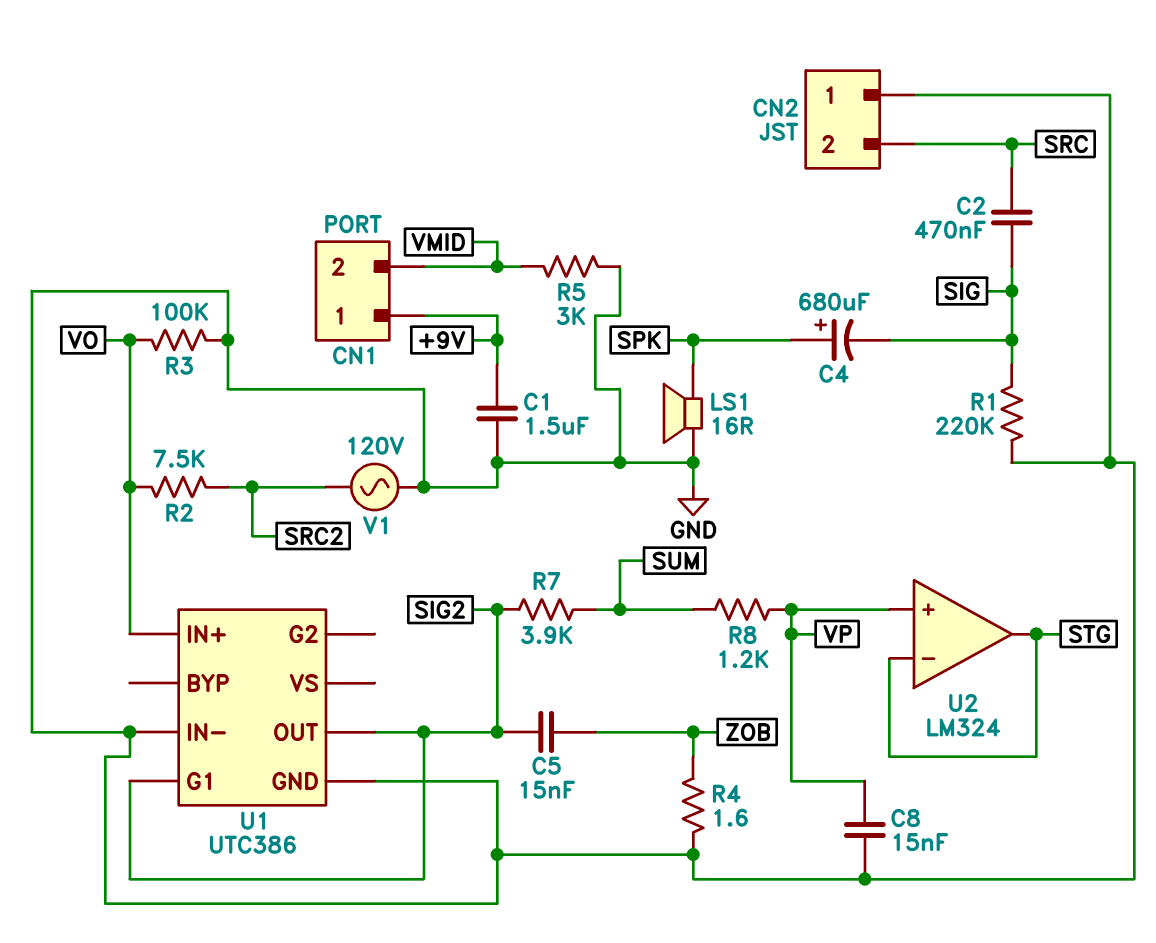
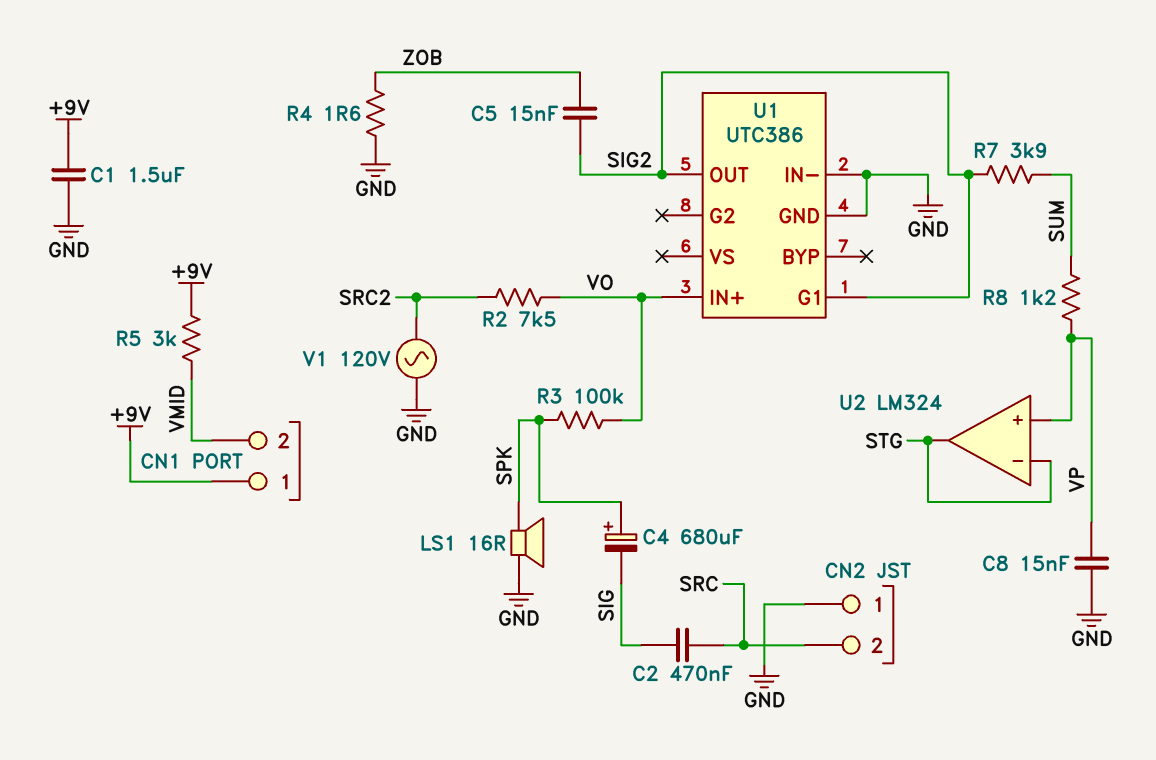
R1: 220k (GND, SIG) -> none
R3: 100k (GND, VO) -> 100k (SPK, VO)
R5: 3k (GND, VMID) -> 3k (+9V, VMID)

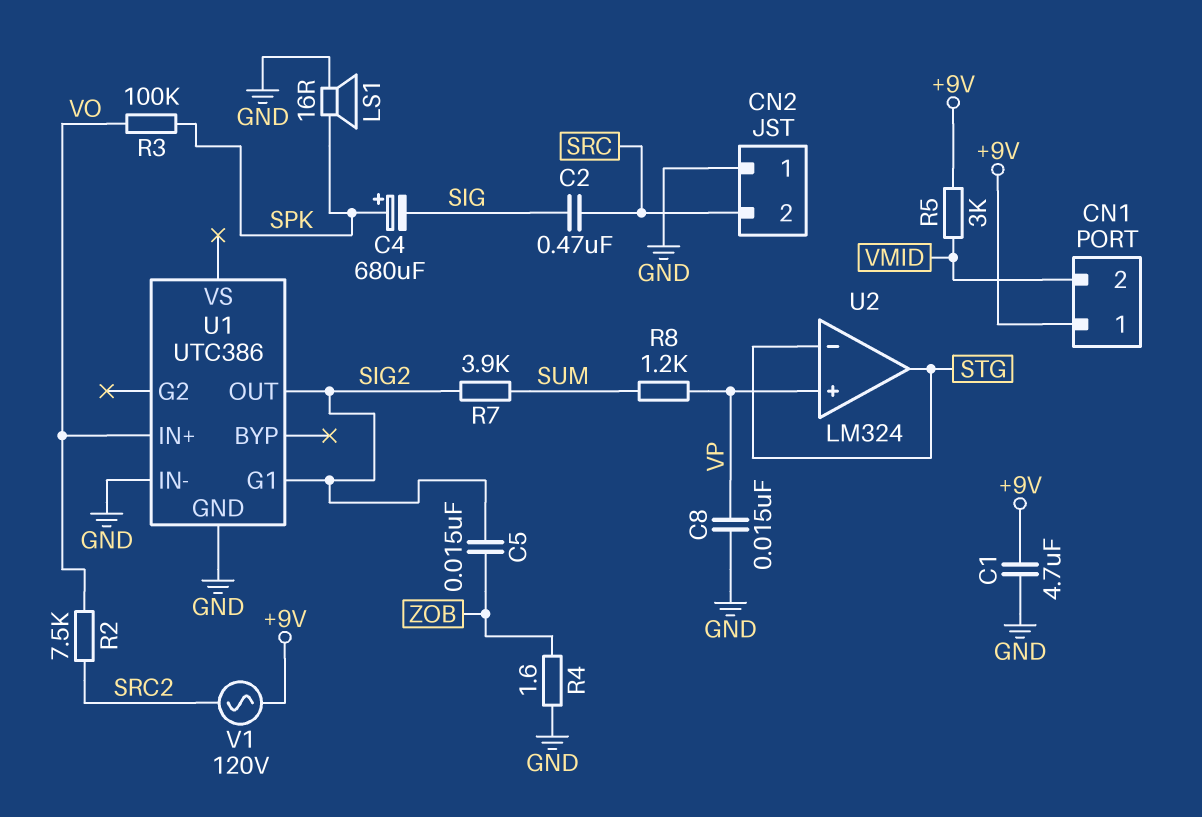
C1: 1.5uF (+9V, GND) -> 4.7uF (+9V, GND)
V1: AC 120V (GND, SRC2) -> AC 120V (+9V, SRC2)

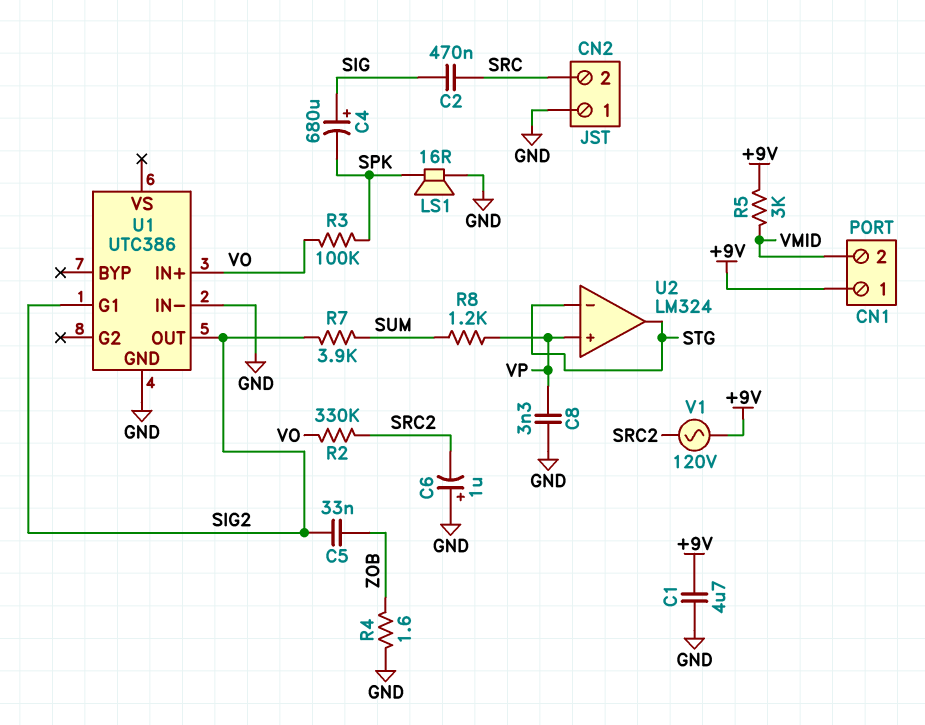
C4: 680uF (plus SPK, minus SIG) -> 680uF (plus SIG, minus SPK)
C5: 15nF (SIG2, ZOB) -> 33nF (SIG2, ZOB)
C6: none -> 1uF (plus GND, minus SRC2)
C8: 15nF (GND, VP) -> 3.3nF (GND, VP)
R2: 7.5k (SRC2, VO) -> 330k (SRC2, VO)

